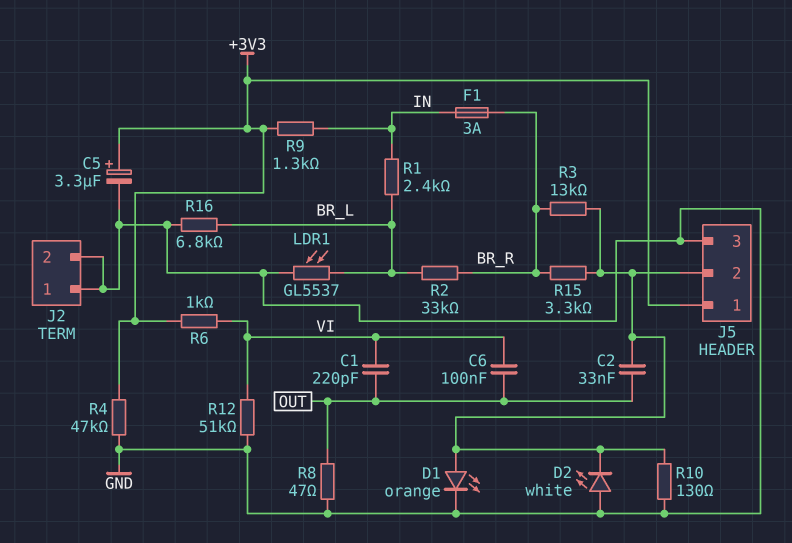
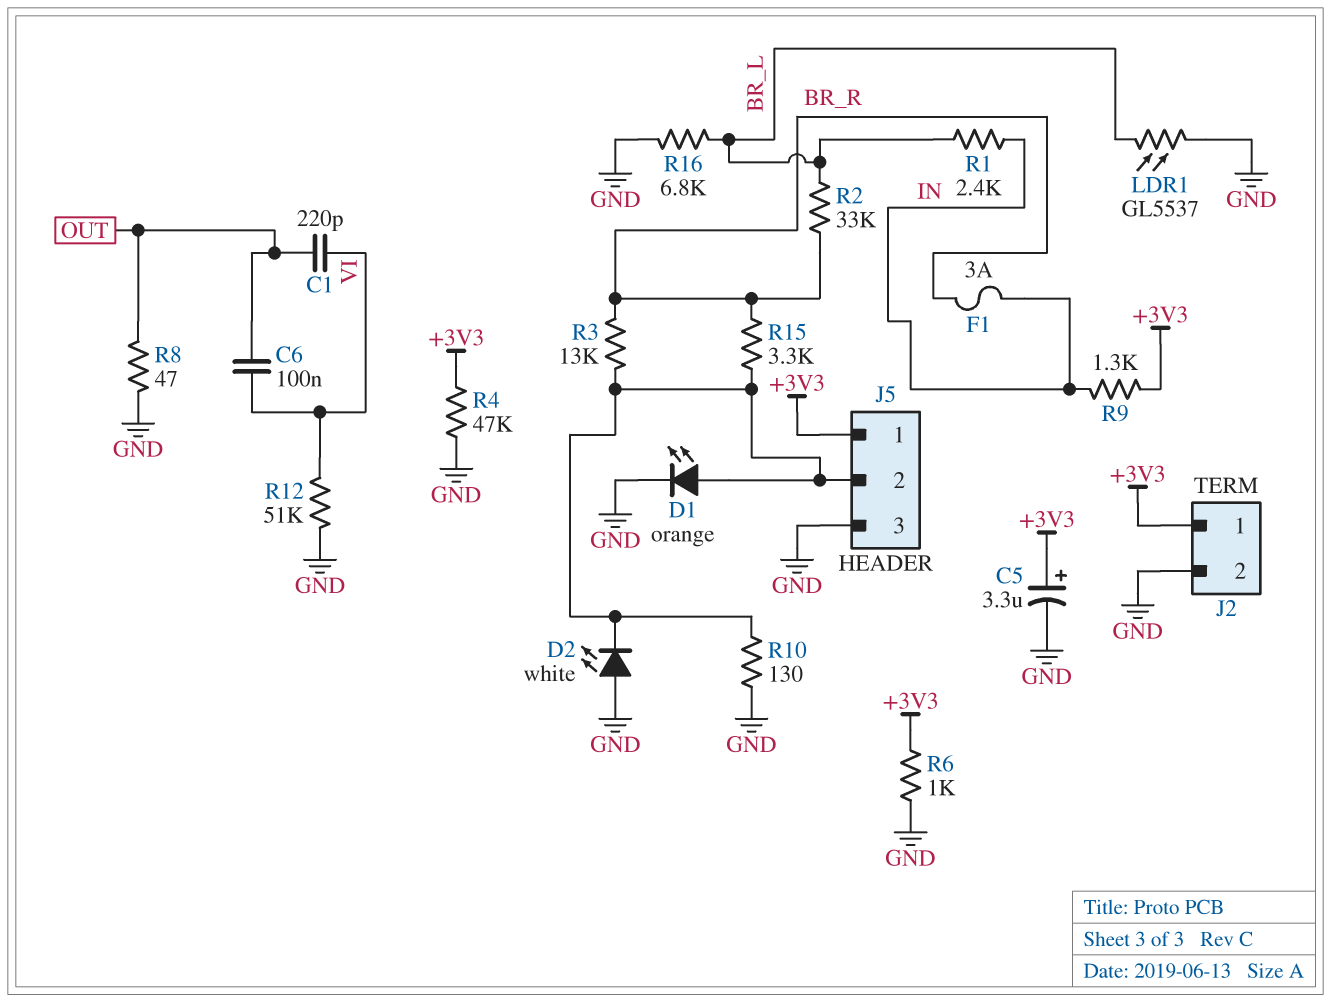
C2: 33nF (J5/2, OUT) -> none
J2 pin 1: GND -> +3V3
R6: 1k (+3V3, VI) -> 1k (+3V3, GND)

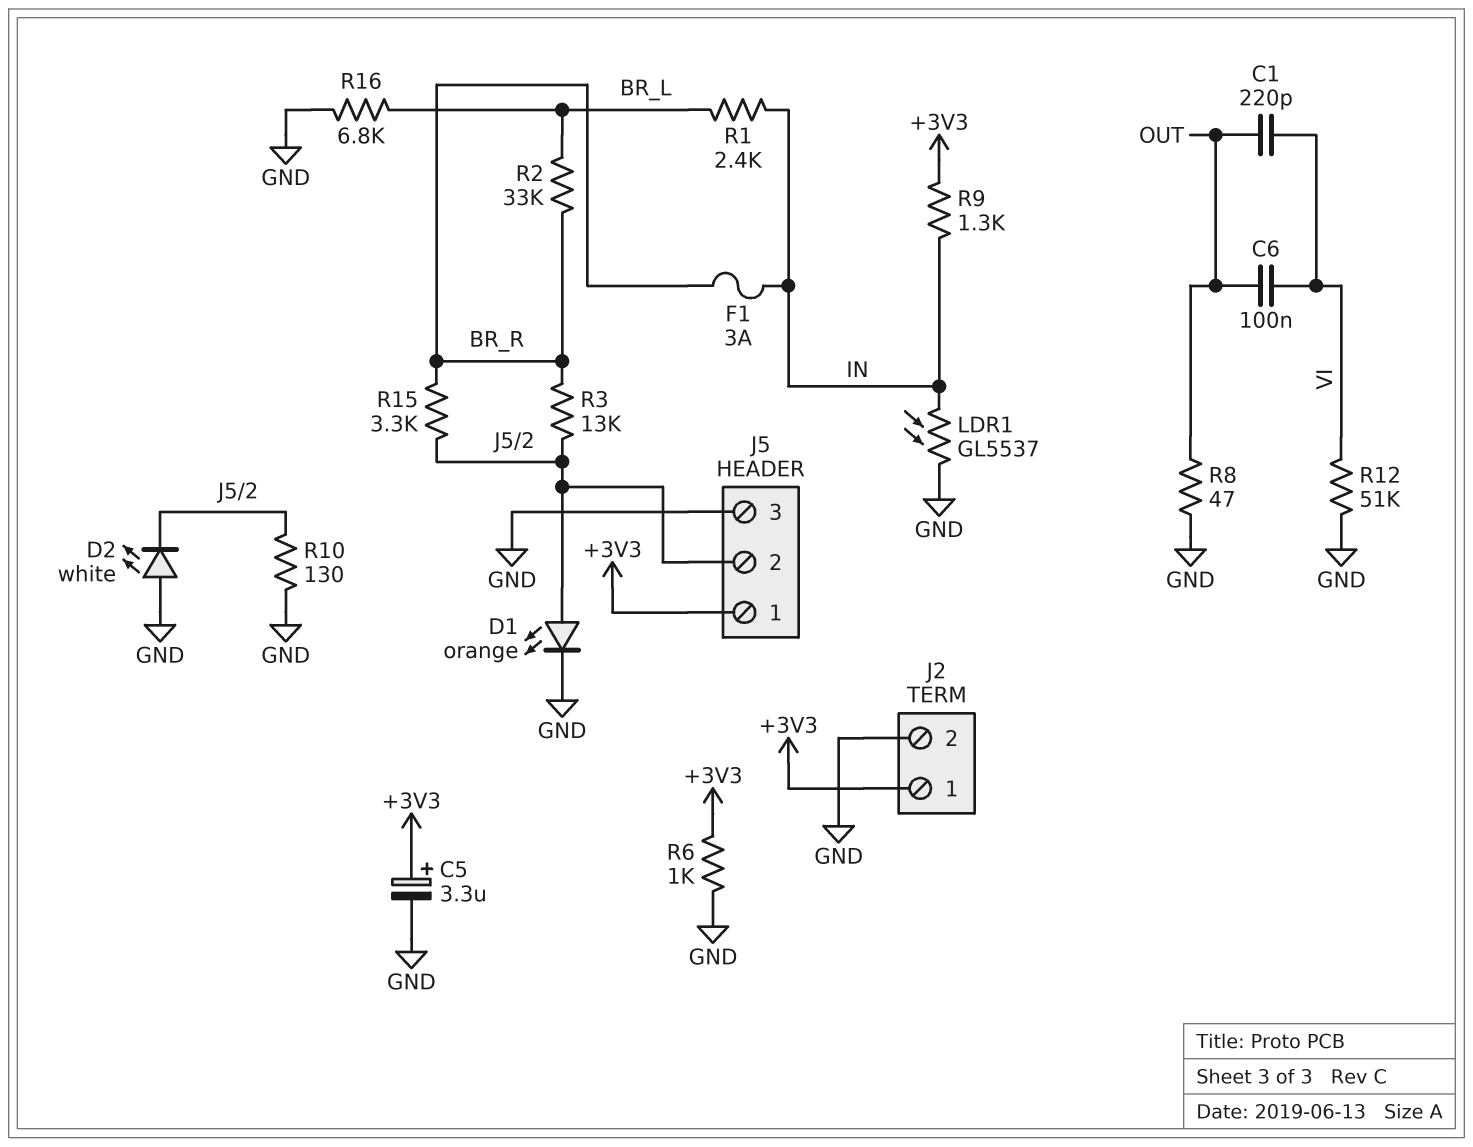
LDR1: GL5537 (BR_L, GND) -> GL5537 (GND, IN)
R4: 47k (+3V3, GND) -> none

